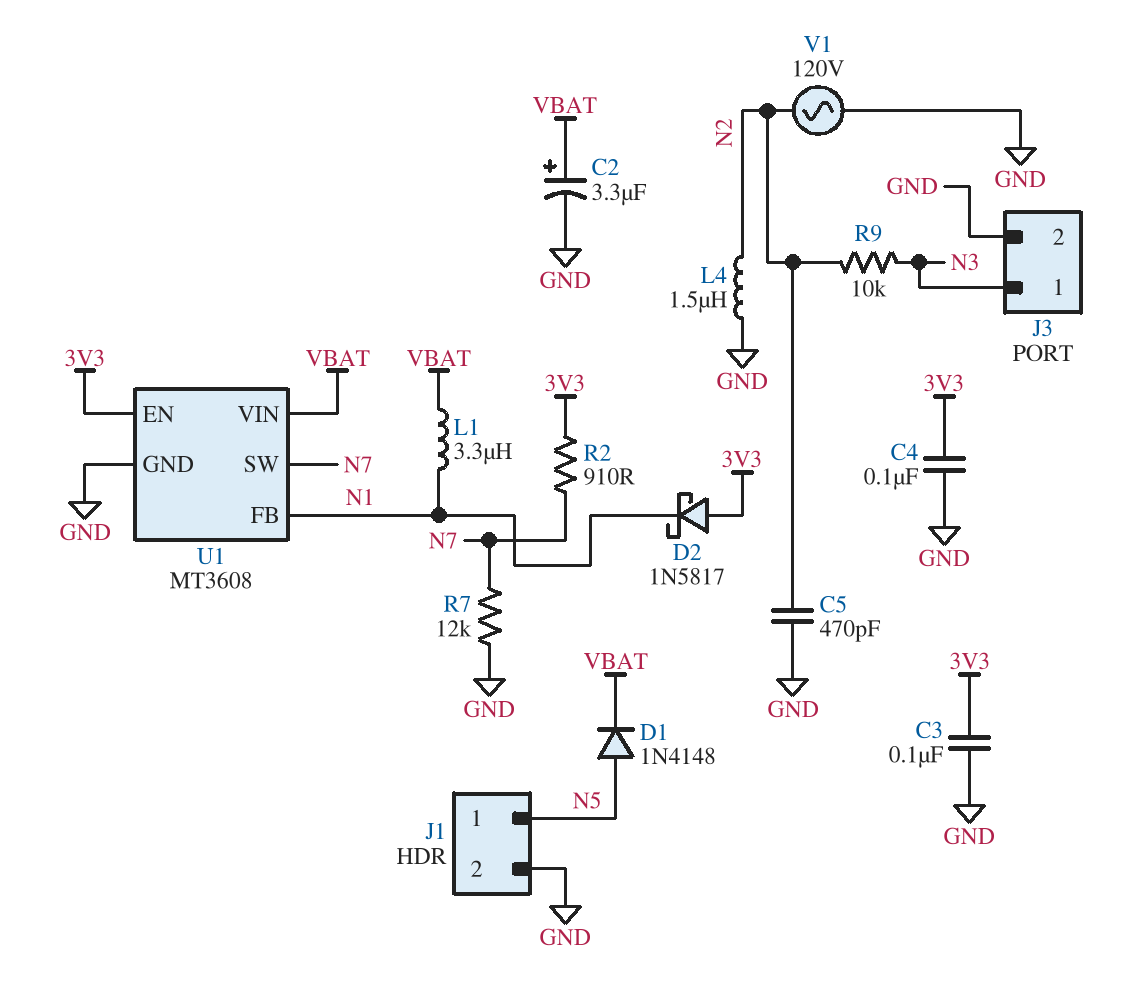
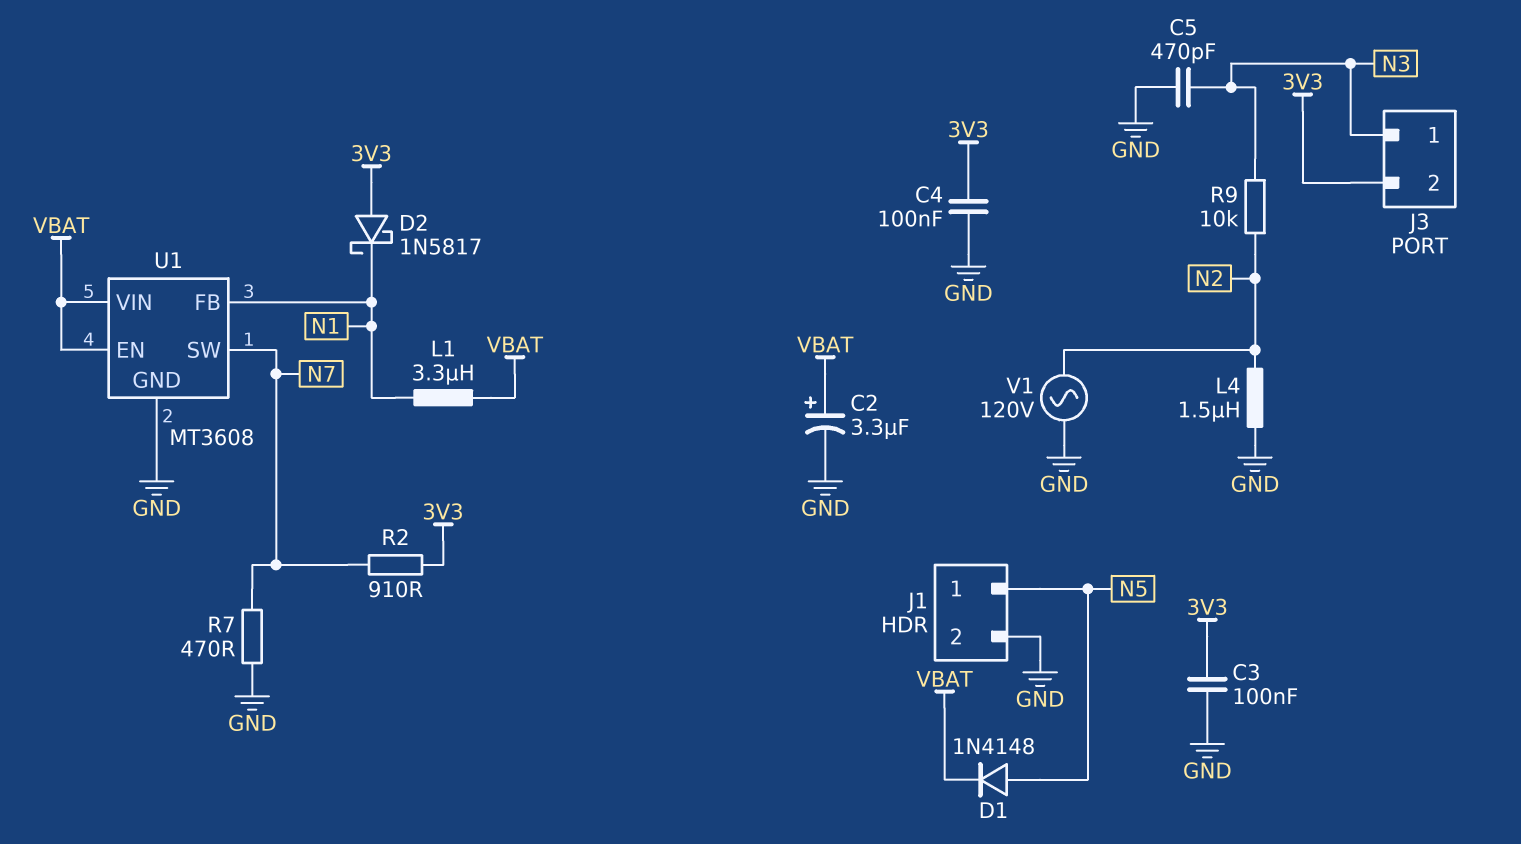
C5: 470pF (GND, N2) -> 470pF (GND, N3)
J3 pin 2: GND -> 3V3
R7: 12k (GND, N7) -> 470 (GND, N7)
U1 pin EN: 3V3 -> VBAT

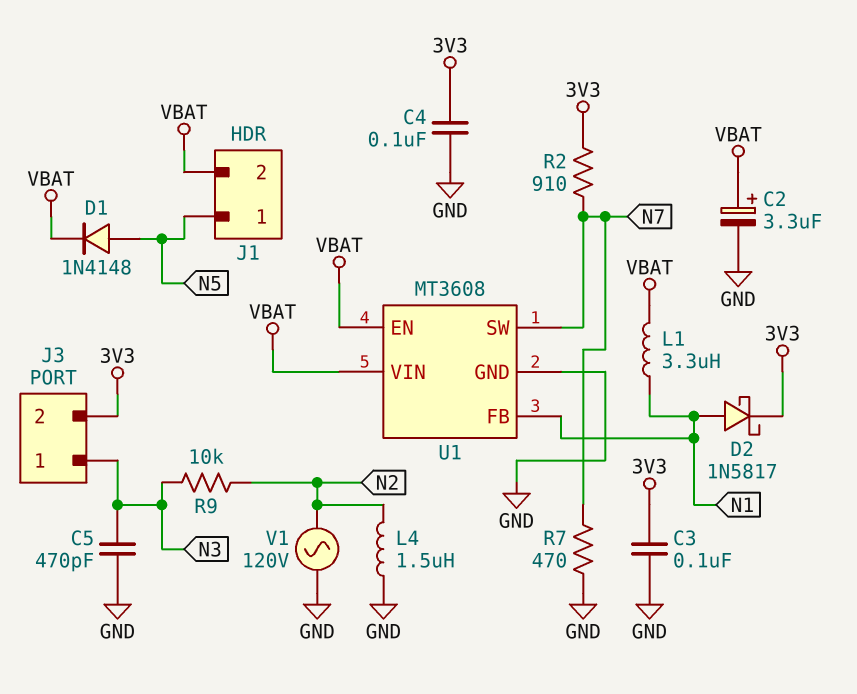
D2: schottky 1N5817 (A 3V3, K N1) -> schottky 1N5817 (A N1, K 3V3)
J1 pin 2: GND -> VBAT

